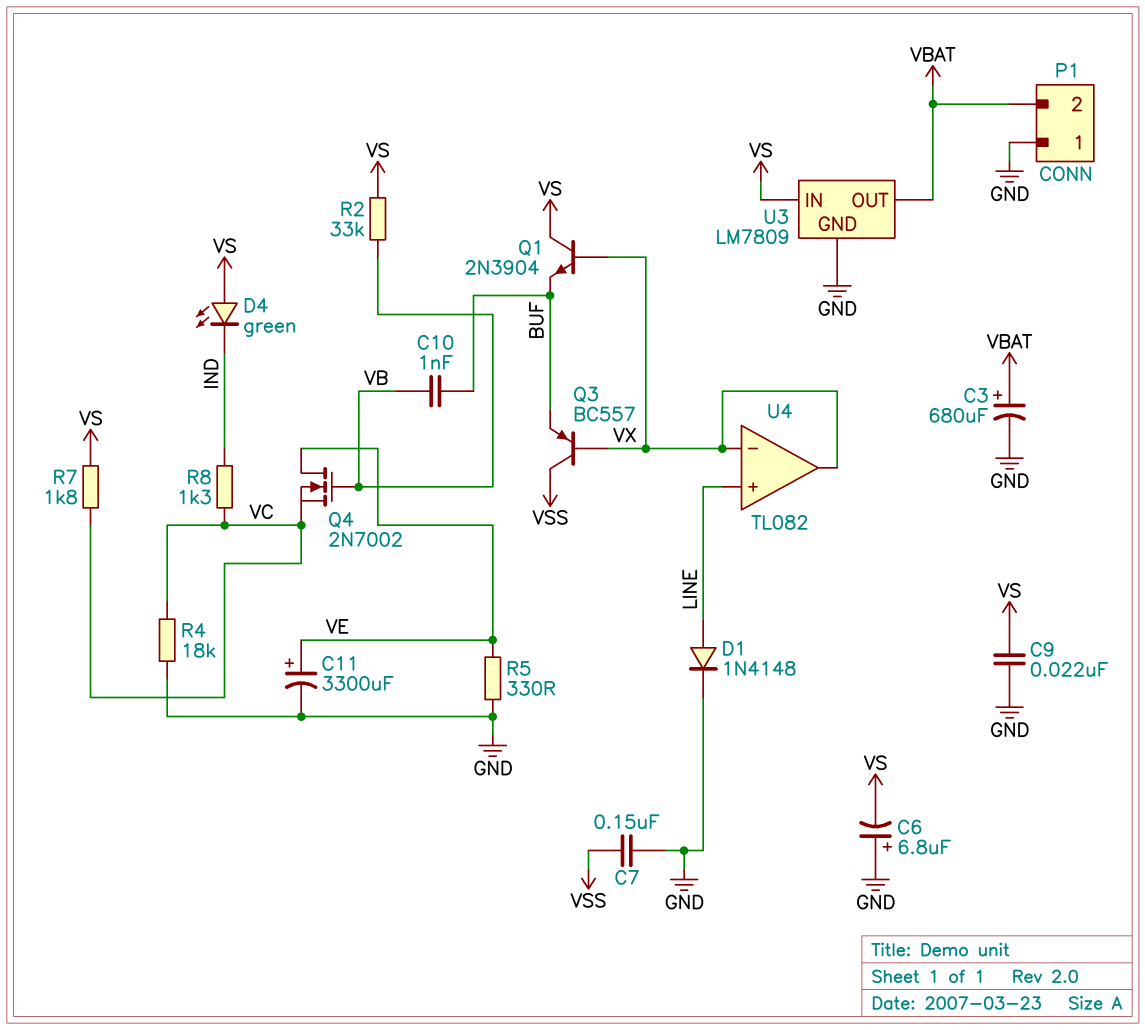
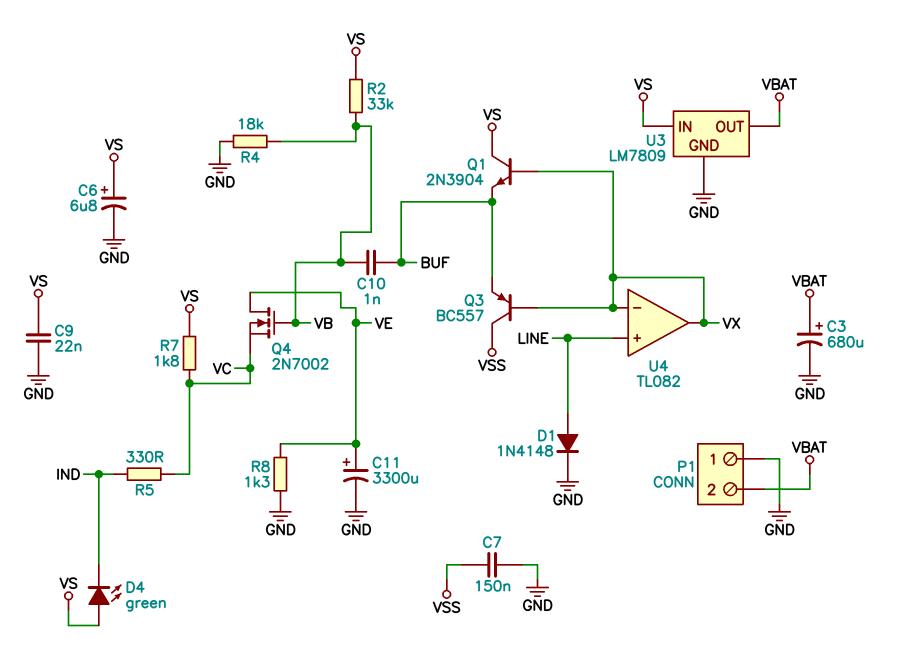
C6: 6.8uF (plus GND, minus VS) -> 6.8uF (plus VS, minus GND)
R4: 18k (GND, VC) -> 18k (GND, VB)
R5: 330 (GND, VE) -> 330 (IND, VC)
R8: 1.3k (IND, VC) -> 1.3k (GND, VE)

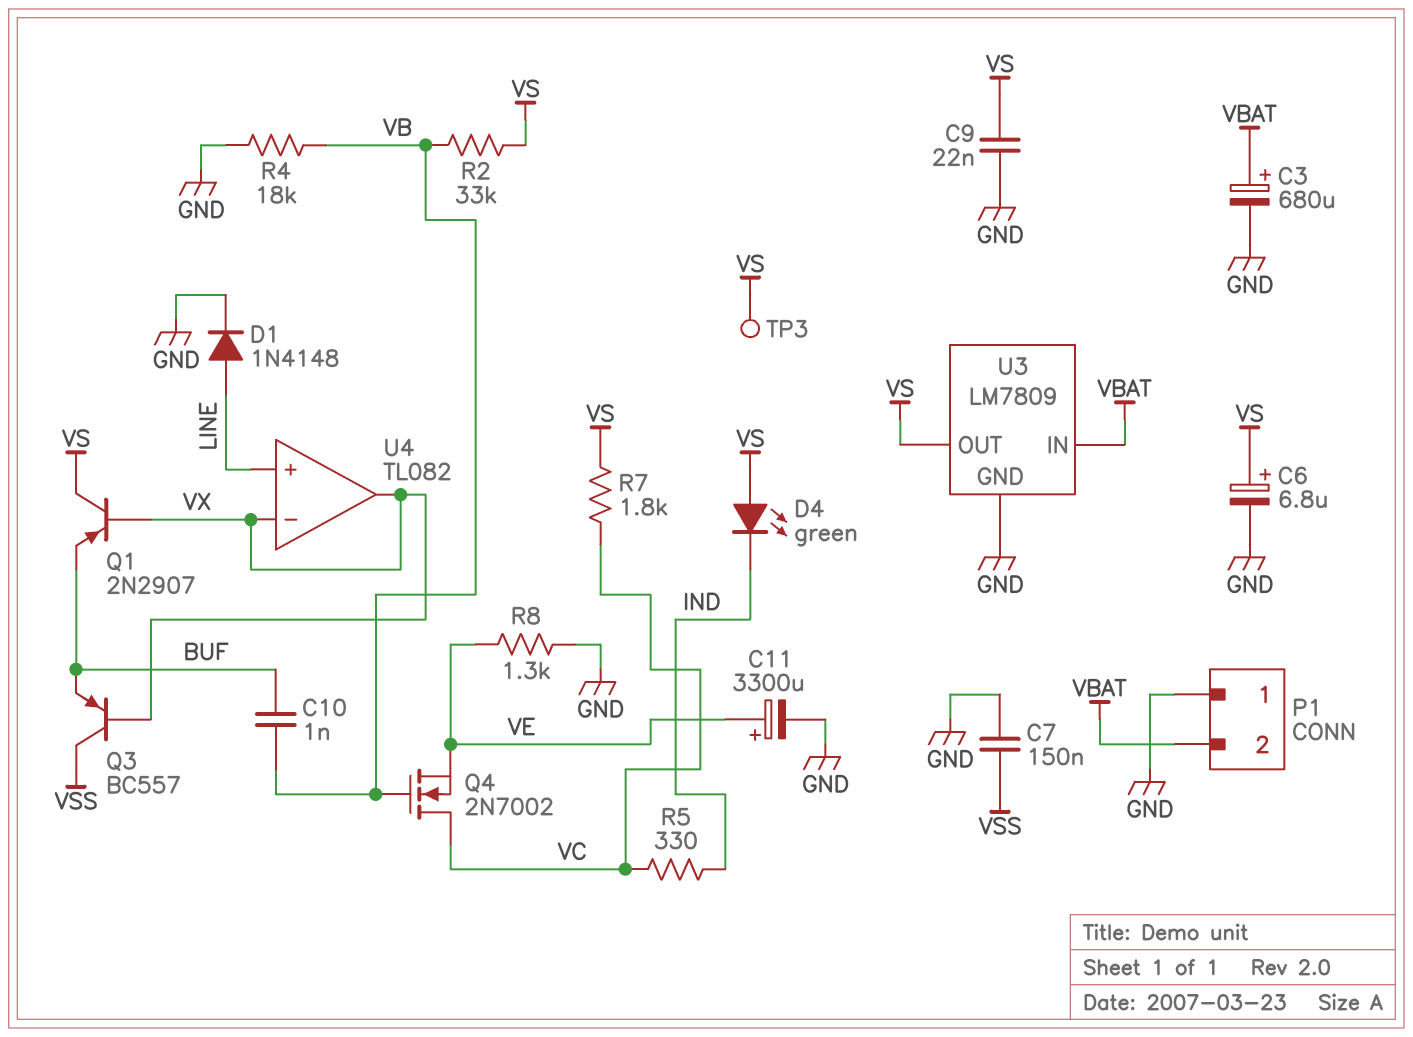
Q1: NPN 2N3904 (B VX, C VS, E BUF) -> PNP 2N2907 (B VX, C VS, E BUF)
Q4: NMOS 2N7002 (G VB, D VE, S VC) -> NMOS 2N7002 (G VB, D VC, S VE)
TP3: none -> test point (VS)
U3 pin IN: VS -> VBAT
U3 pin OUT: VBAT -> VS

